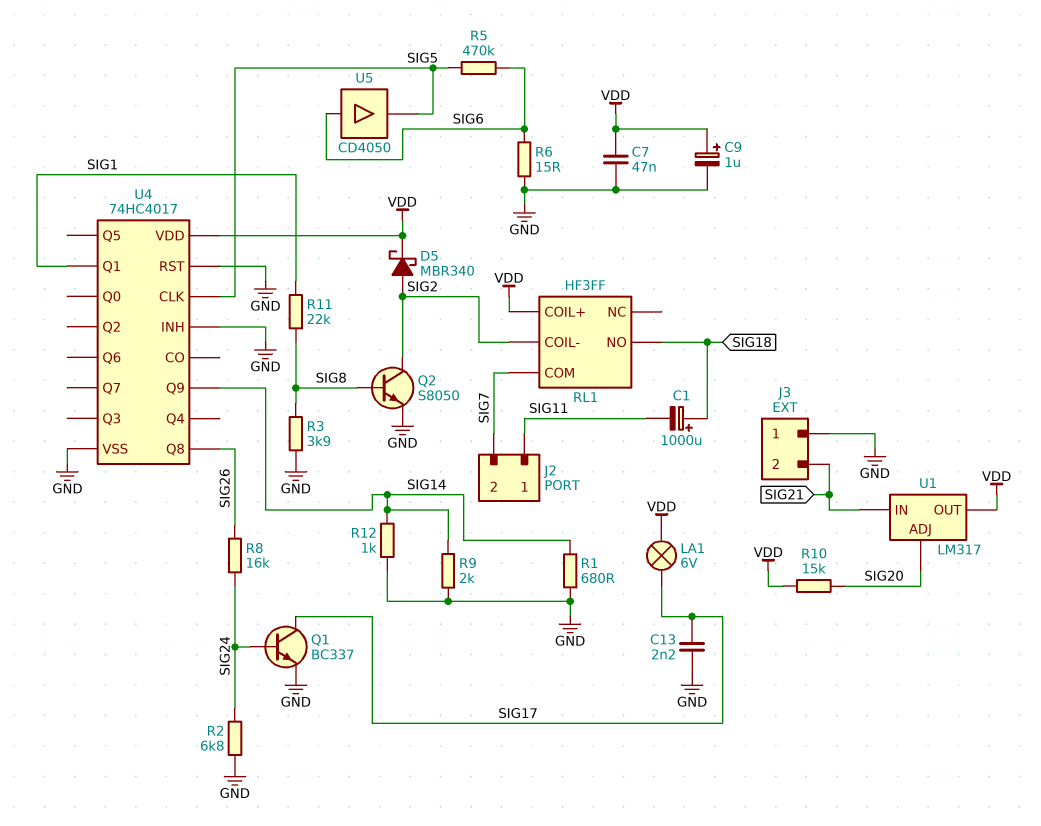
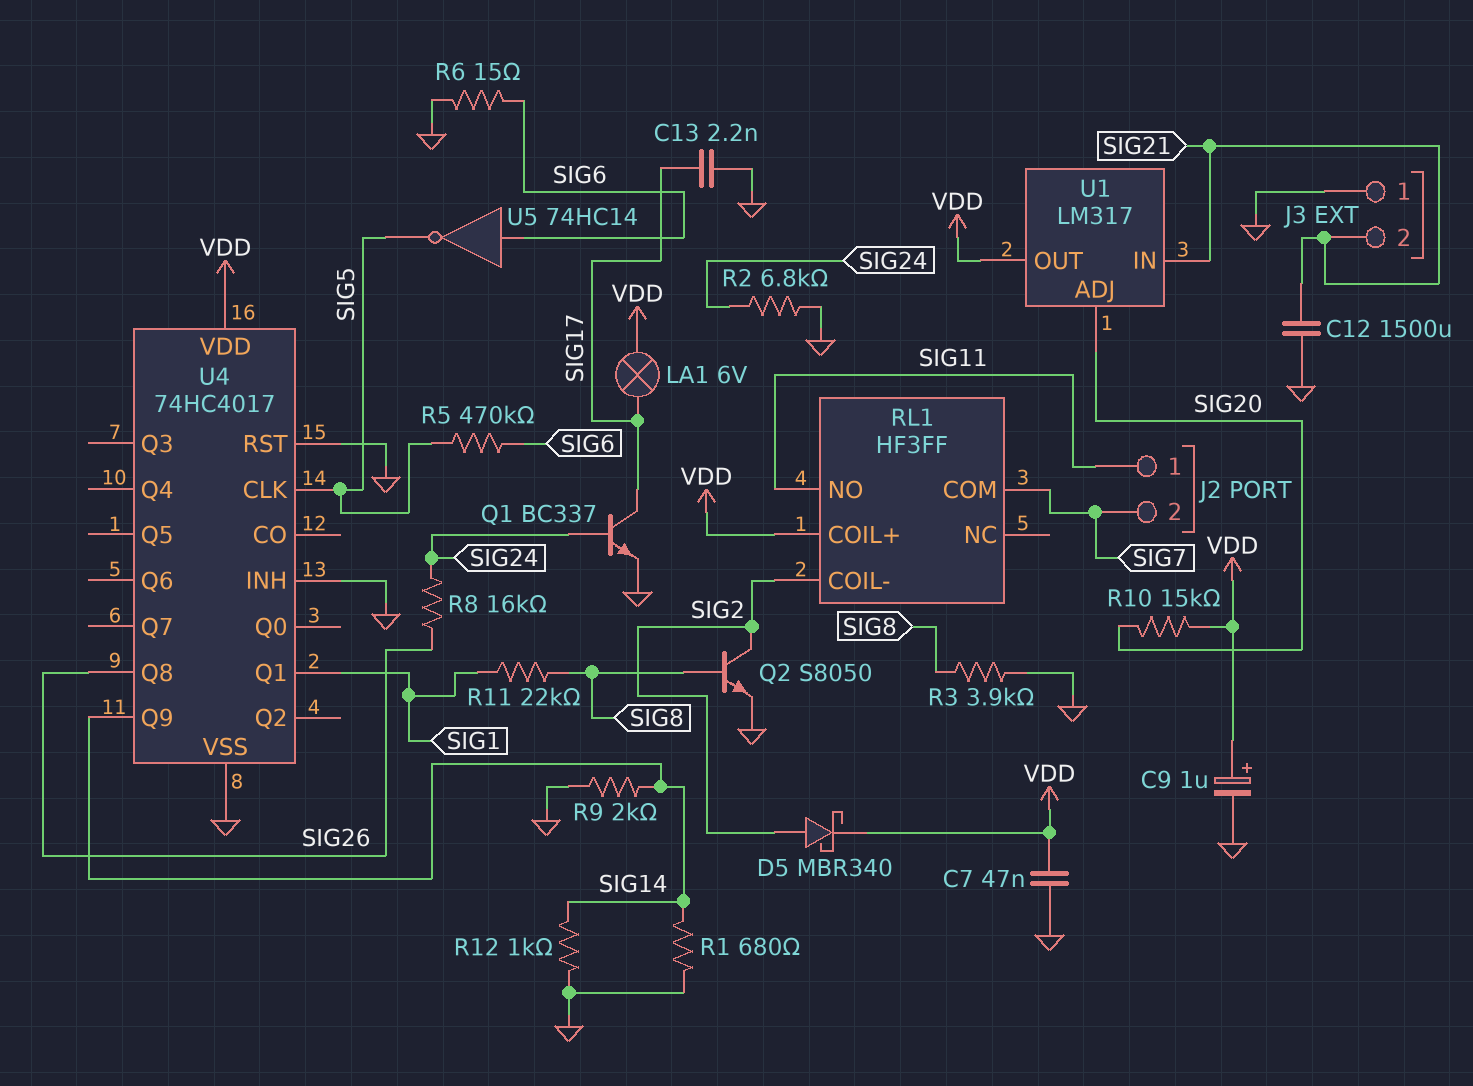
C1: 1000uF (plus SIG18, minus SIG11) -> none
C12: none -> 1500uF (GND, SIG21)
RL1 pin NO: SIG18 -> SIG11
U5: buffer CD4050 (in SIG6, out SIG5) -> NOT 74HC14 (in SIG6, out SIG5)

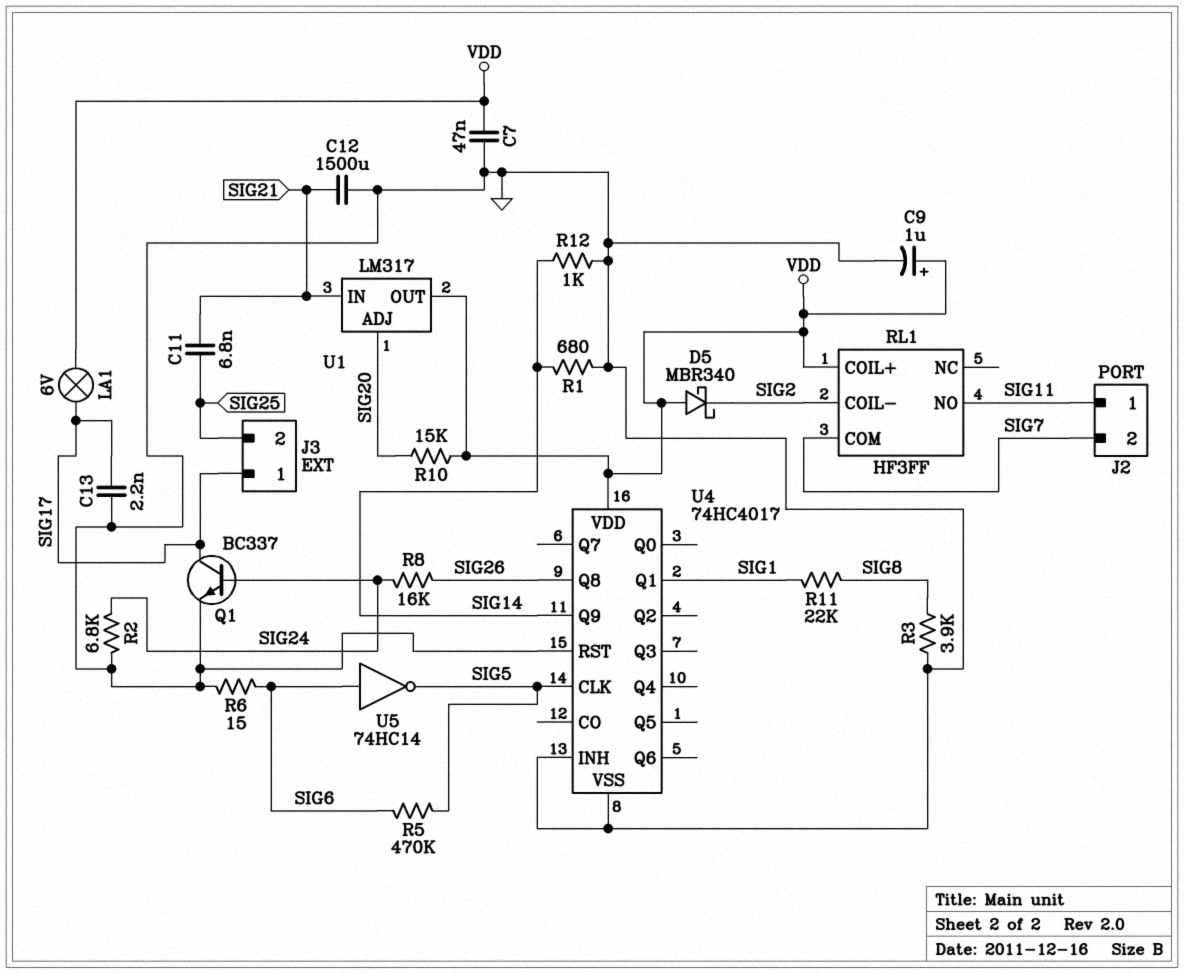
C11: none -> 6.8nF (SIG21, SIG25)
D5: schottky MBR340 (A SIG2, K VDD) -> schottky MBR340 (A VDD, K SIG2)
J3 pin 1: GND -> SIG17
J3 pin 2: SIG21 -> SIG25
Q2: NPN S8050 (B SIG8, C SIG2, E GND) -> none
R9: 2k (GND, SIG14) -> none

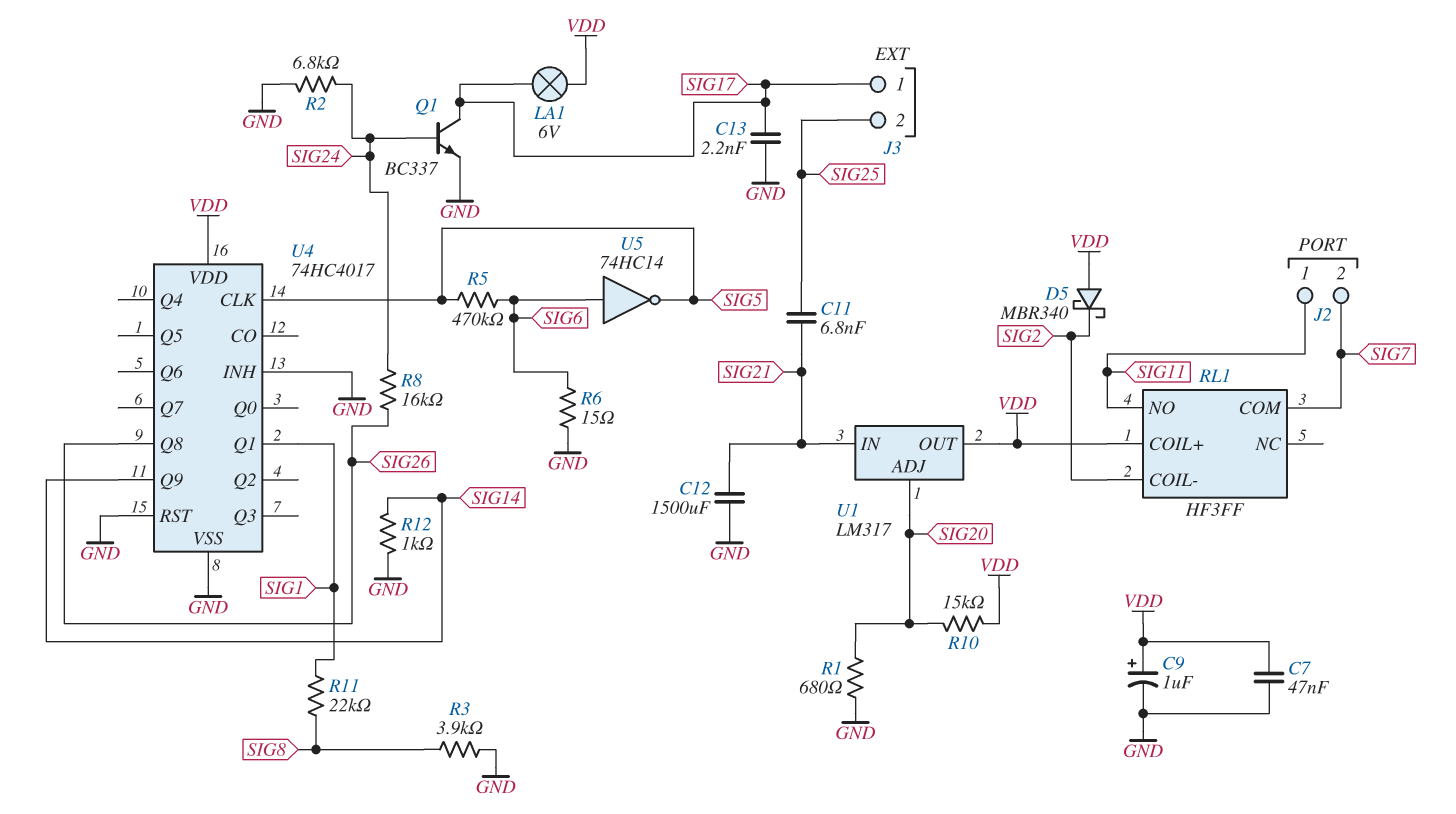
R1: 680 (GND, SIG14) -> 680 (GND, SIG20)

